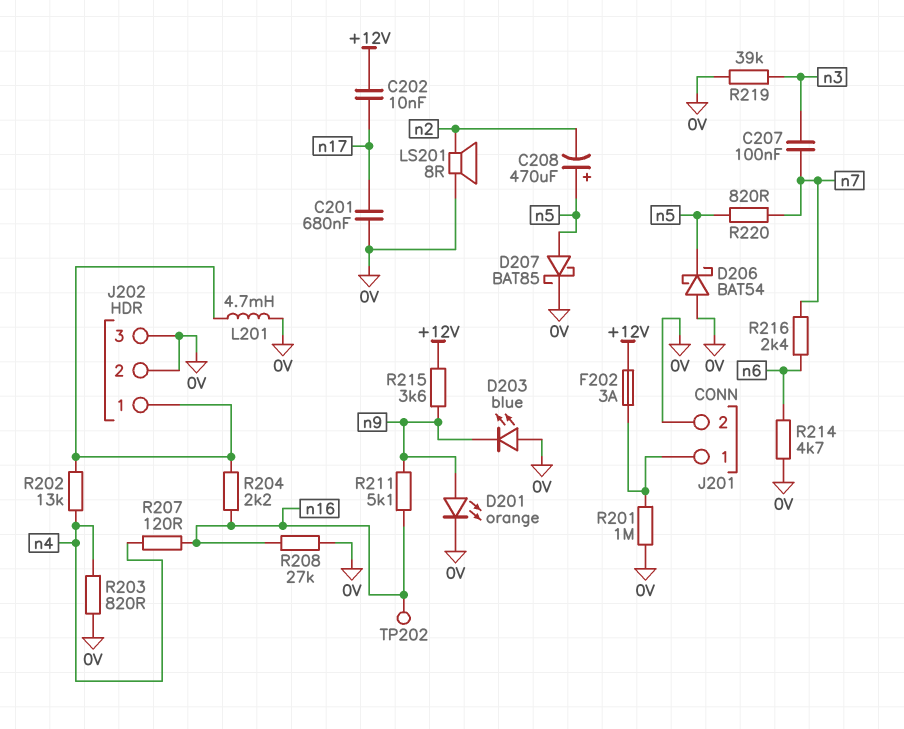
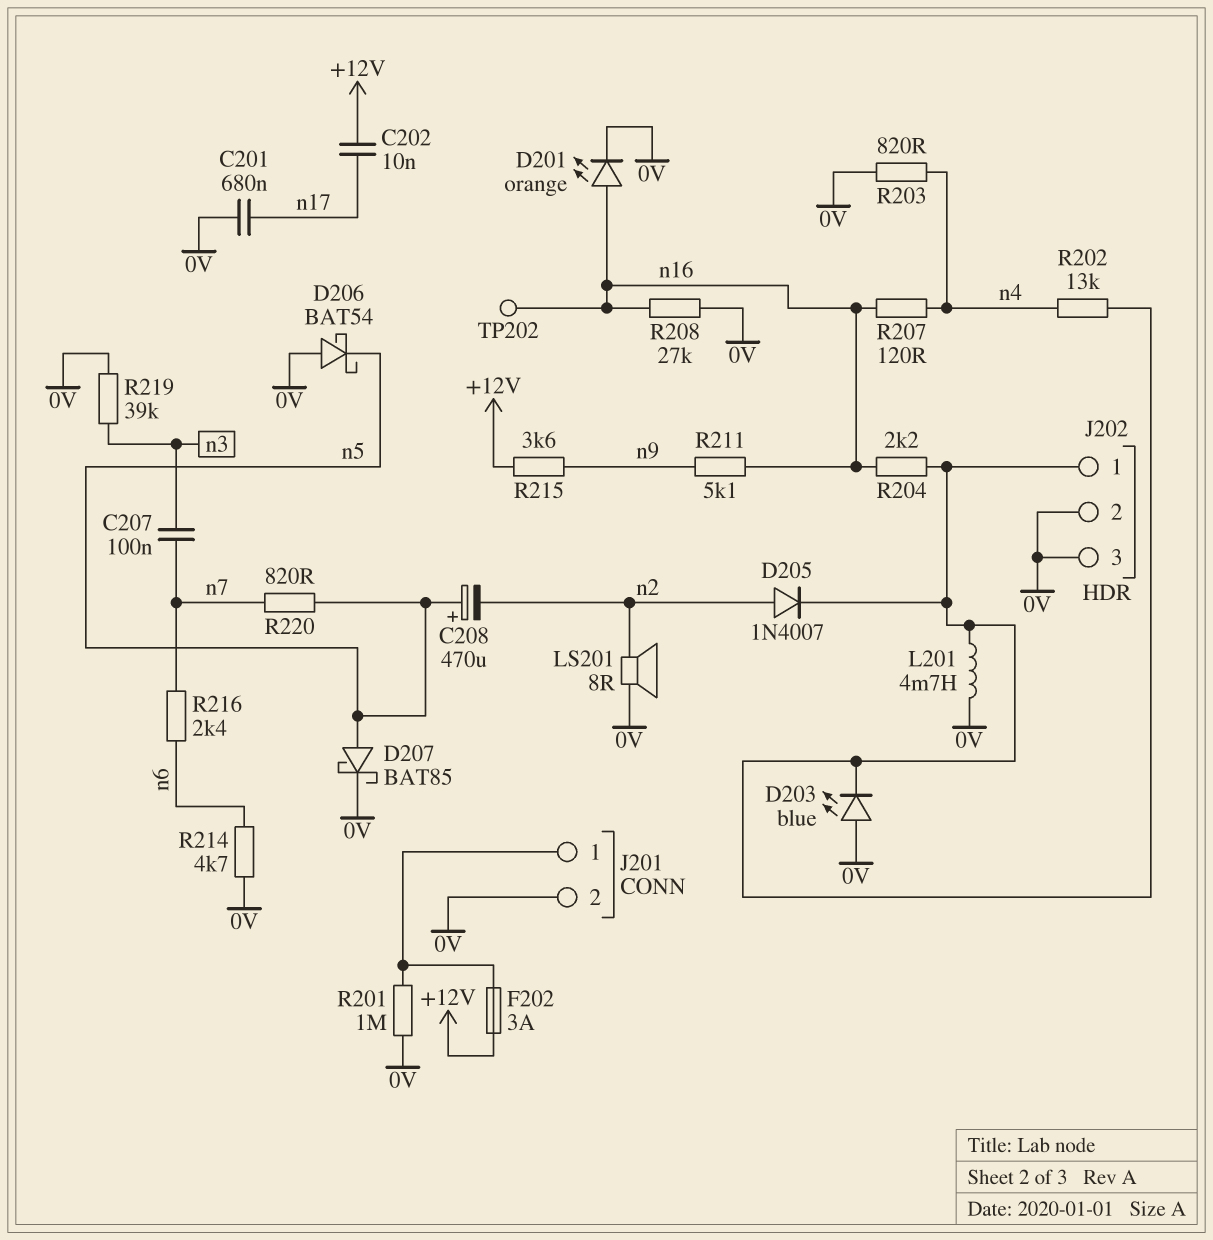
D201: LED orange (A n9, K 0V) -> LED orange (A n16, K 0V)
D203: LED blue (A 0V, K n9) -> LED blue (A 0V, K J202/1)
D205: none -> diode 1N4007 (A n2, K J202/1)

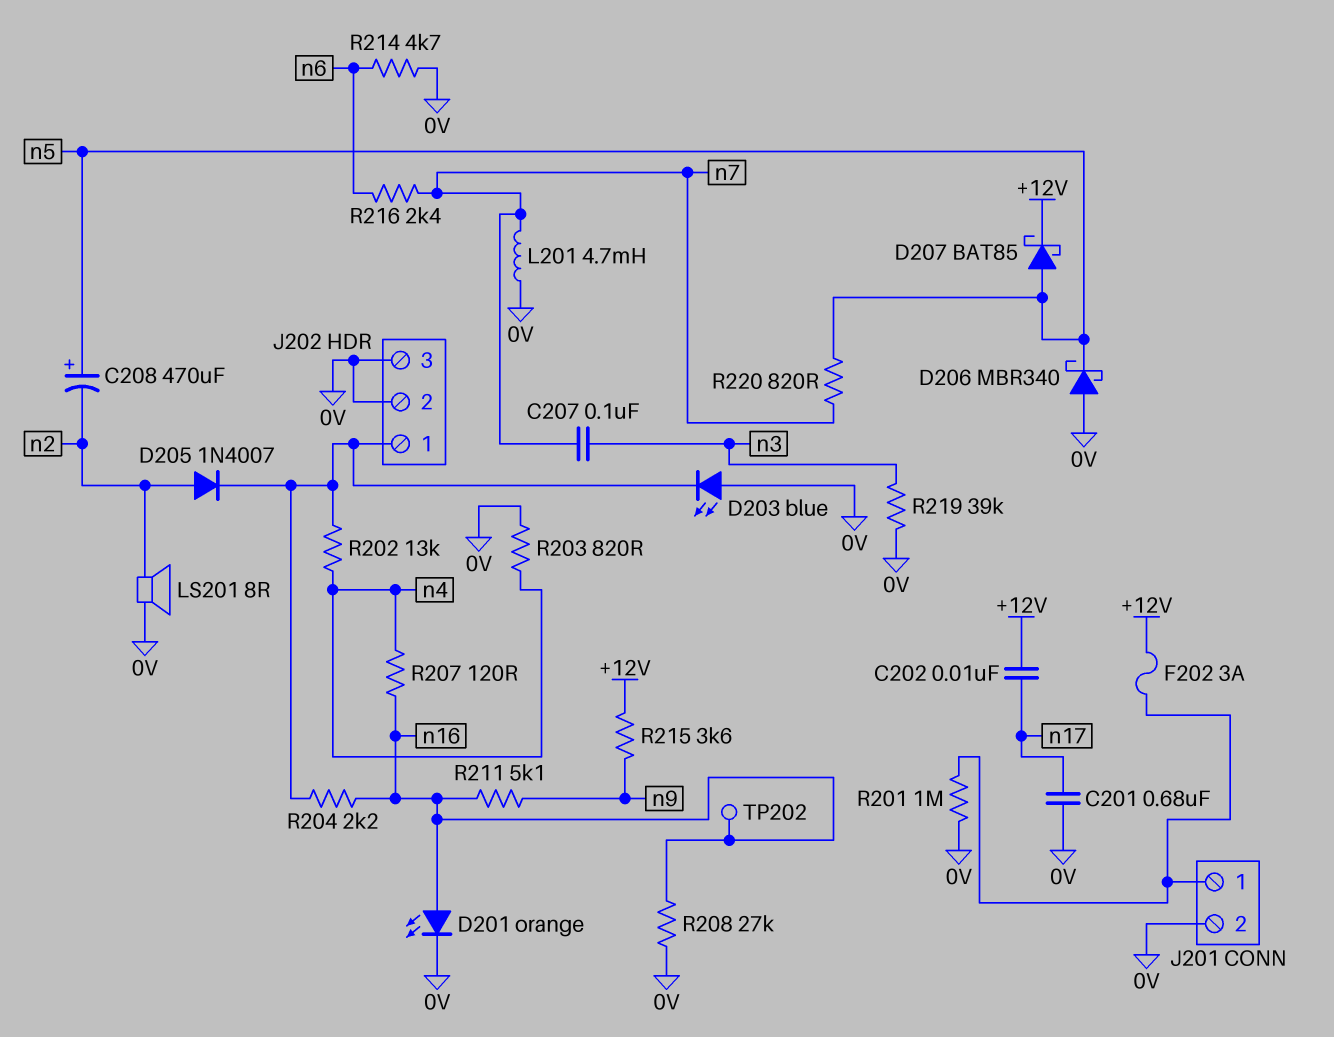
D206: schottky BAT54 (A 0V, K n5) -> schottky MBR340 (A 0V, K n5)
D207: schottky BAT85 (A n5, K 0V) -> schottky BAT85 (A n5, K +12V)
L201: 4.7mH (0V, J202/1) -> 4.7mH (0V, n7)

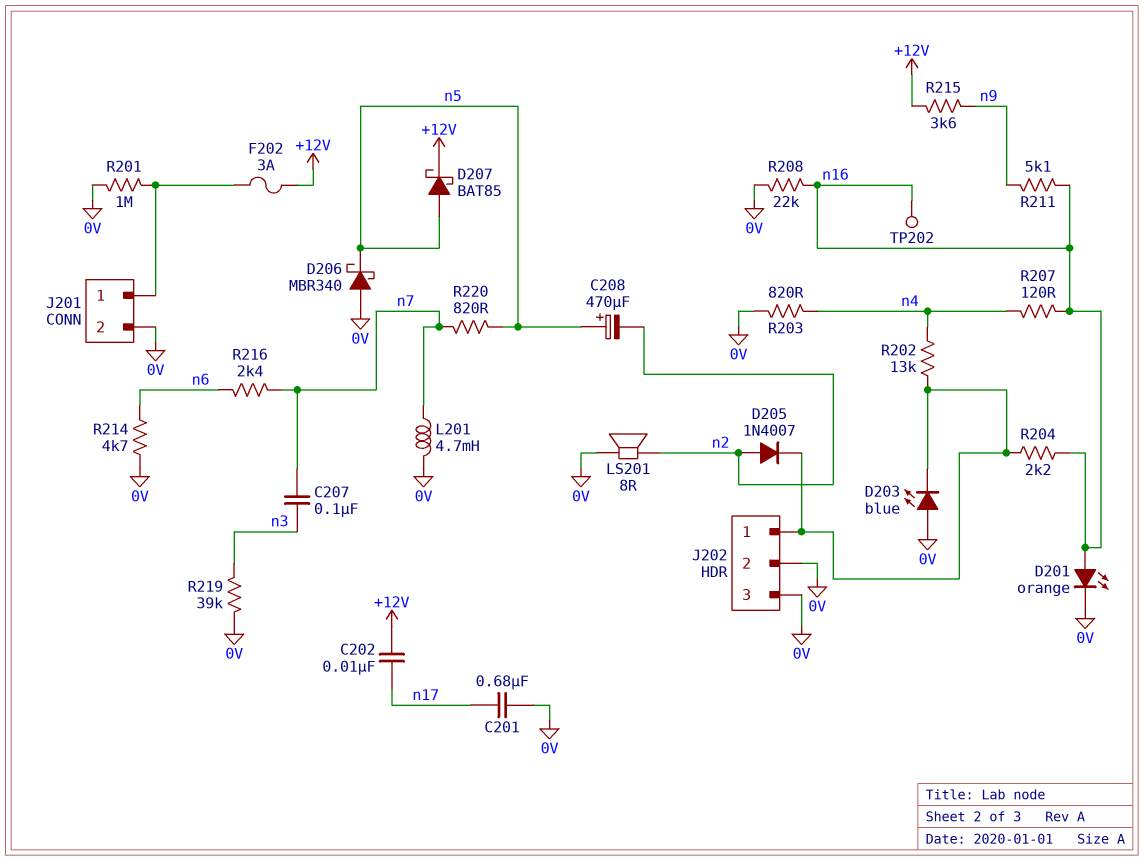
R208: 27k (0V, n16) -> 22k (0V, n16)

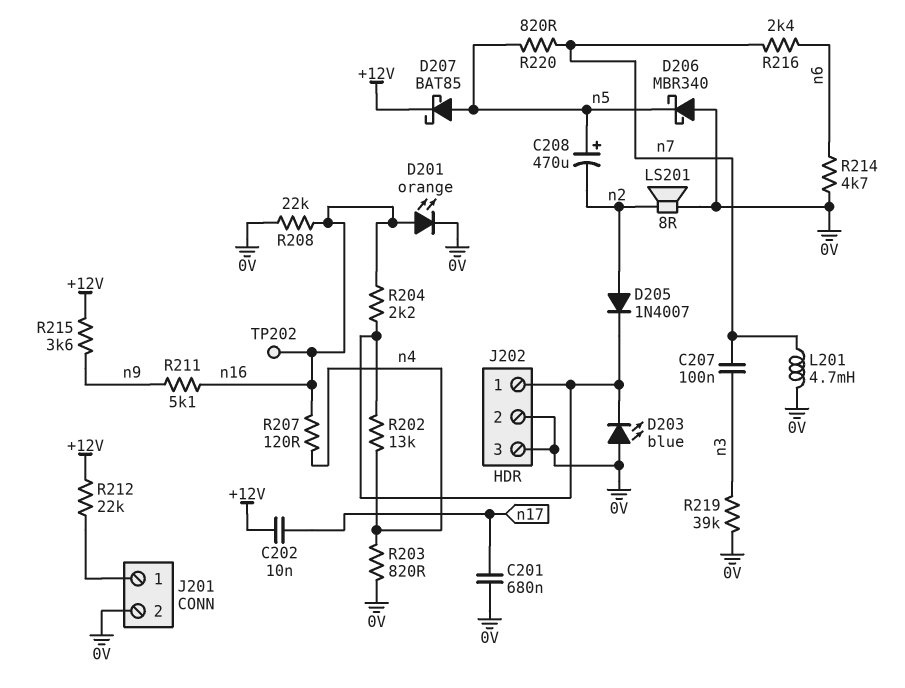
F202: 3A (+12V, J201/1) -> none
R201: 1M (0V, J201/1) -> none
R212: none -> 22k (+12V, J201/1)

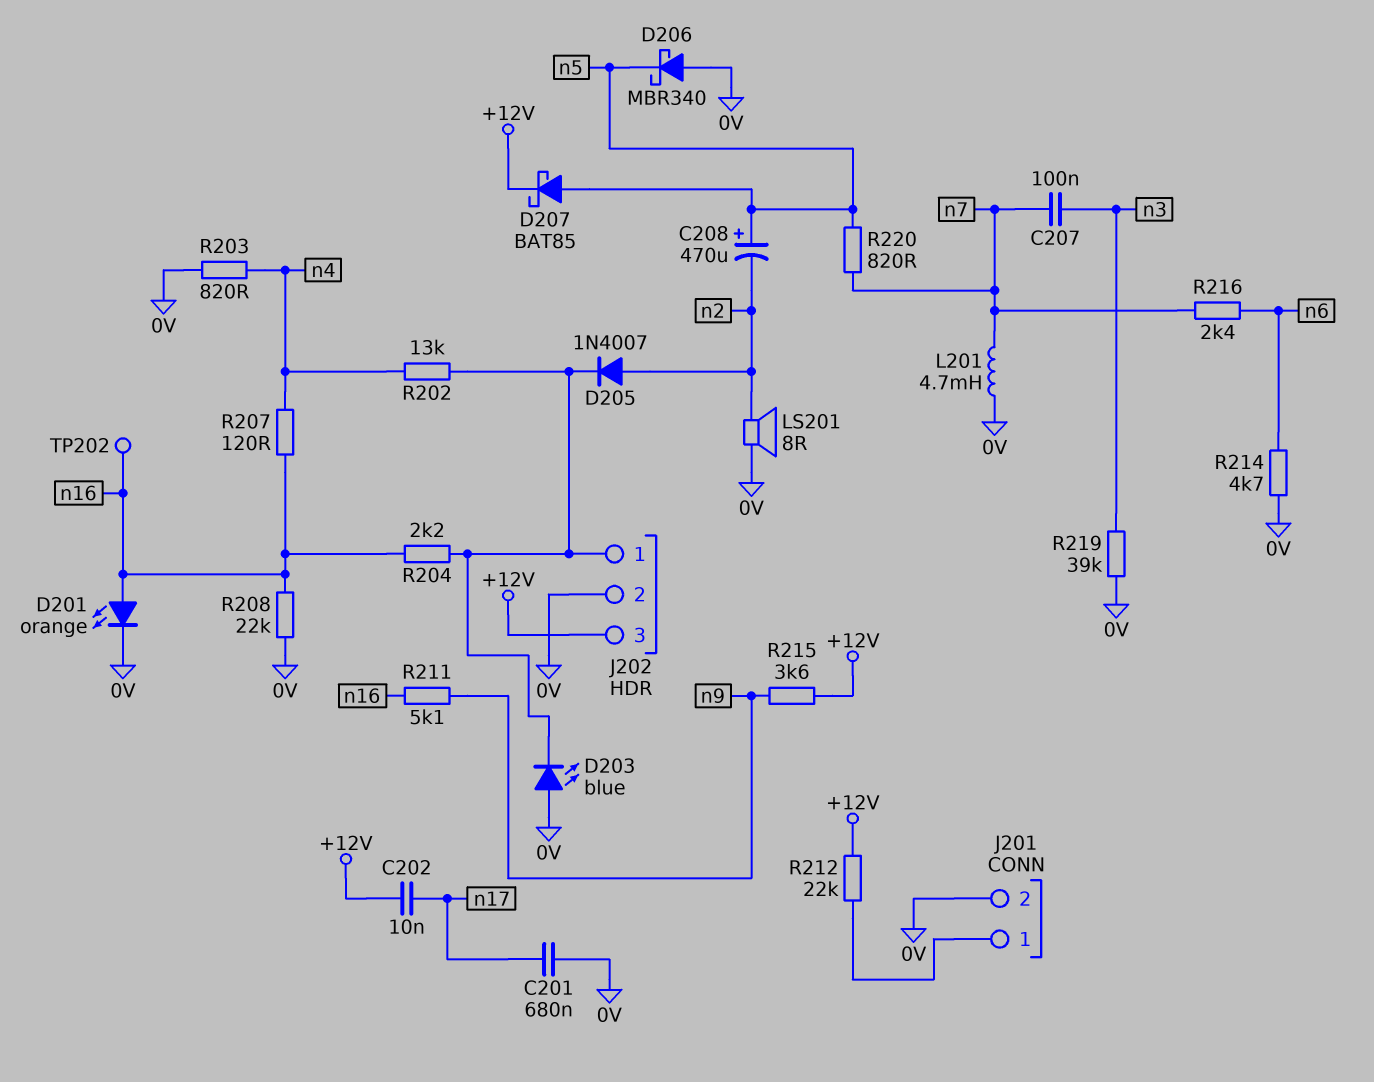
J202 pin 3: 0V -> +12V

